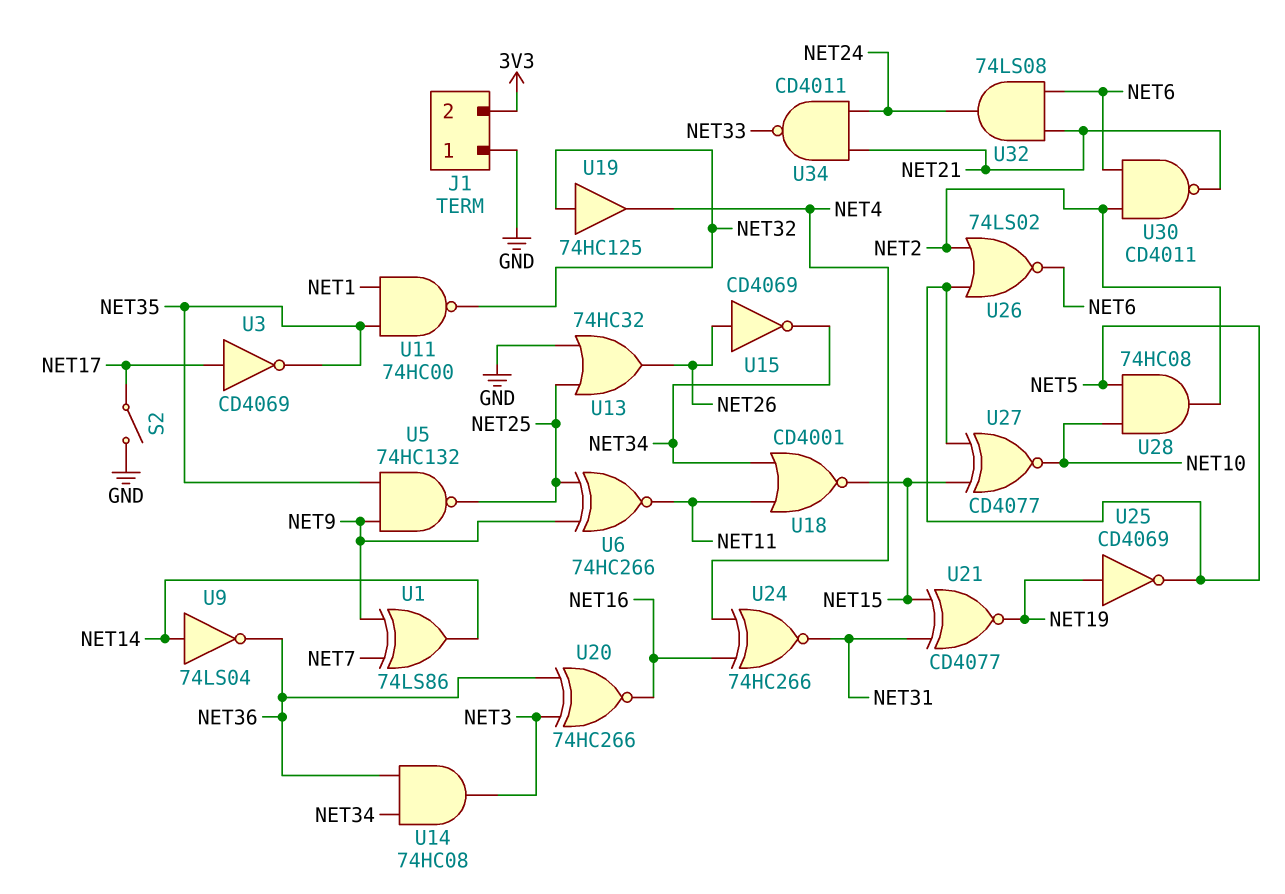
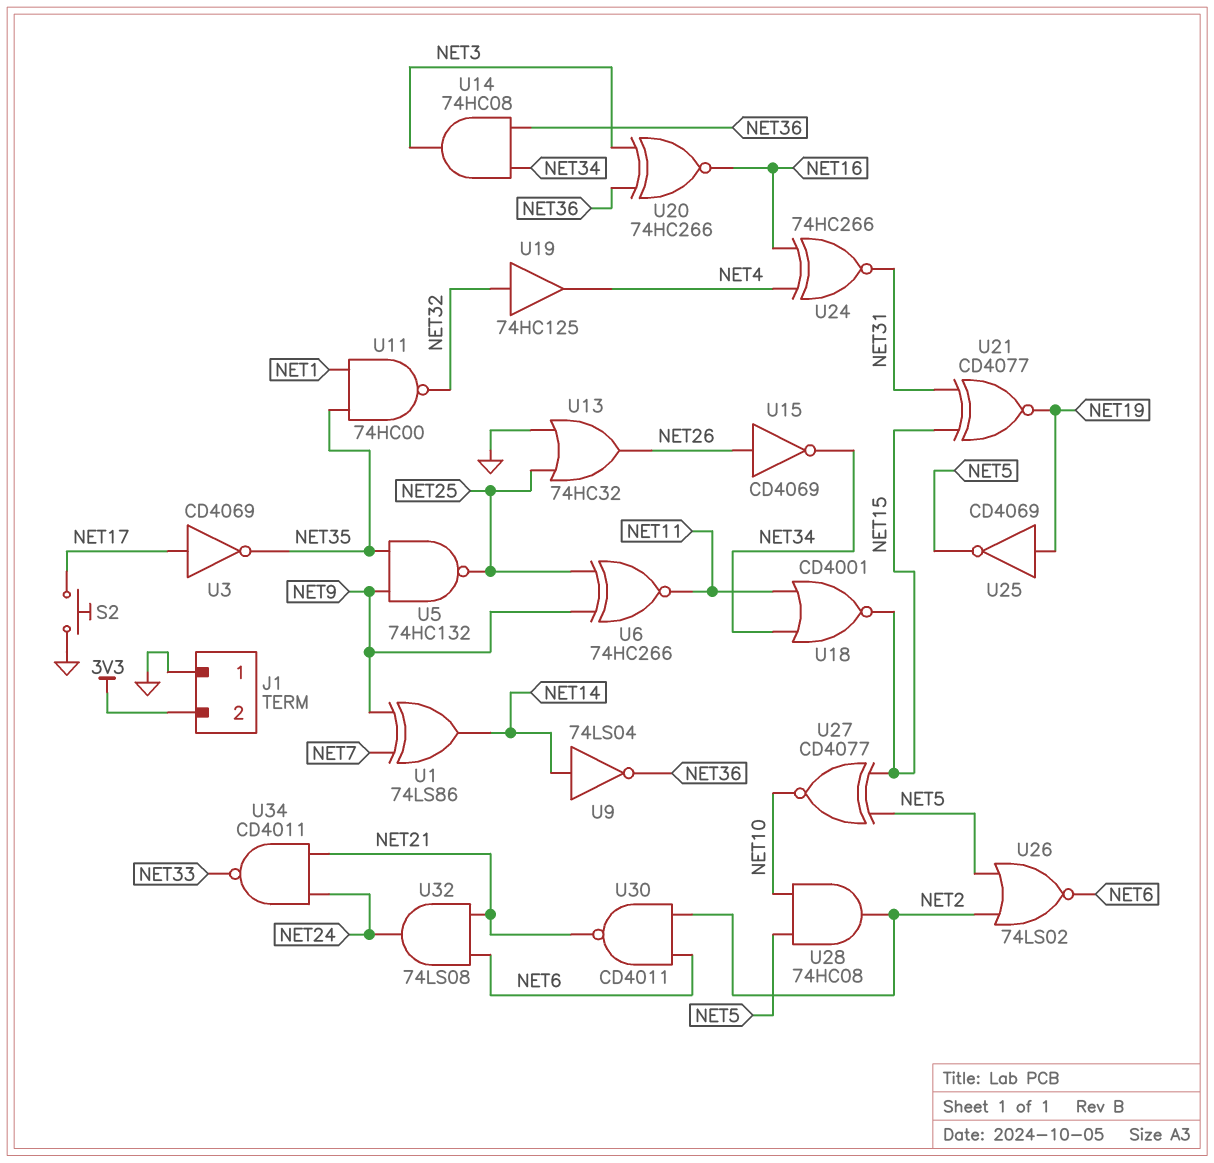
S2: switch (GND, NET17) -> button (GND, NET17)

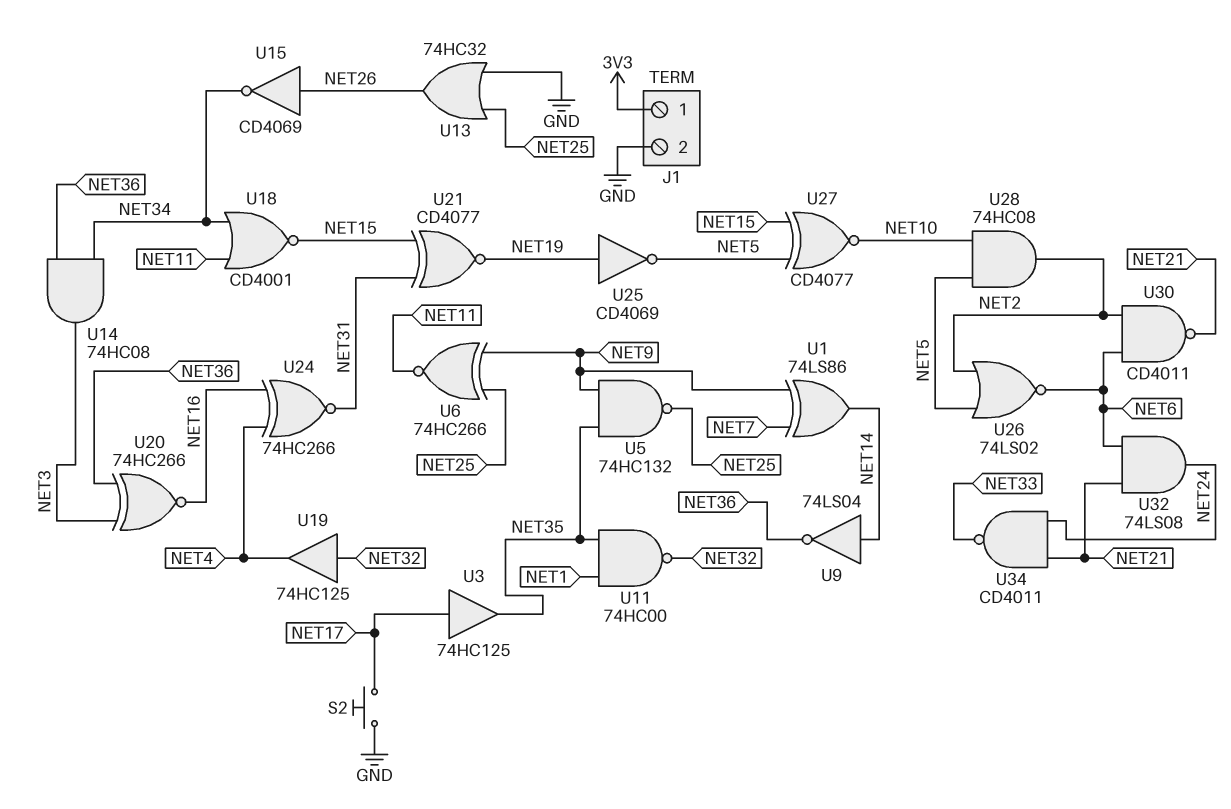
J1 pin 1: GND -> 3V3
J1 pin 2: 3V3 -> GND
U3: NOT CD4069 (in NET17, out NET35) -> buffer 74HC125 (in NET17, out NET35)

